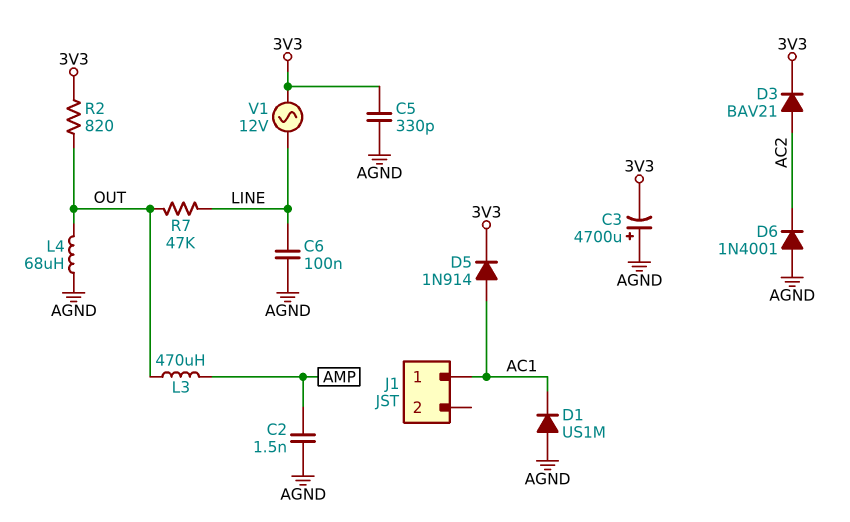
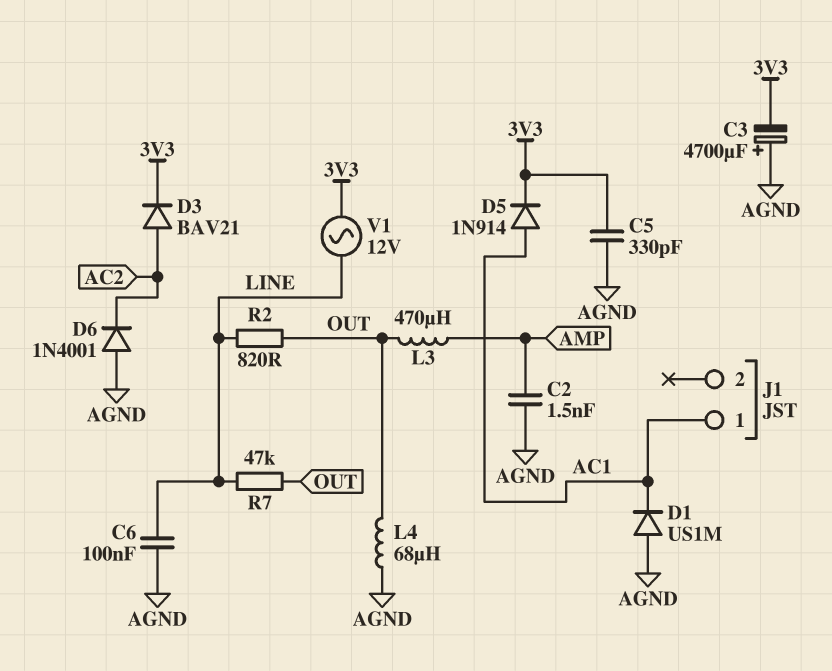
R2: 820 (3V3, OUT) -> 820 (LINE, OUT)

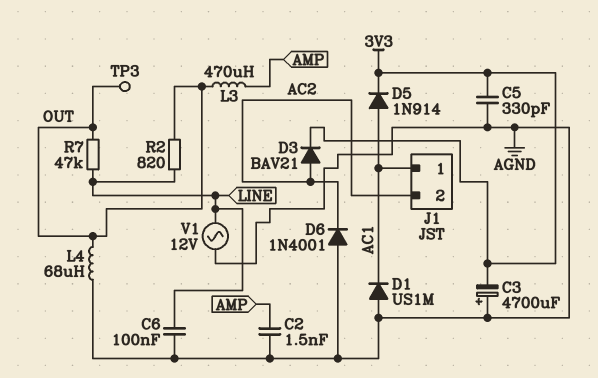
J1 pin 2: none -> AC2
TP3: none -> test point (OUT)
V1: AC 12V (3V3, LINE) -> AC 12V (AGND, LINE)

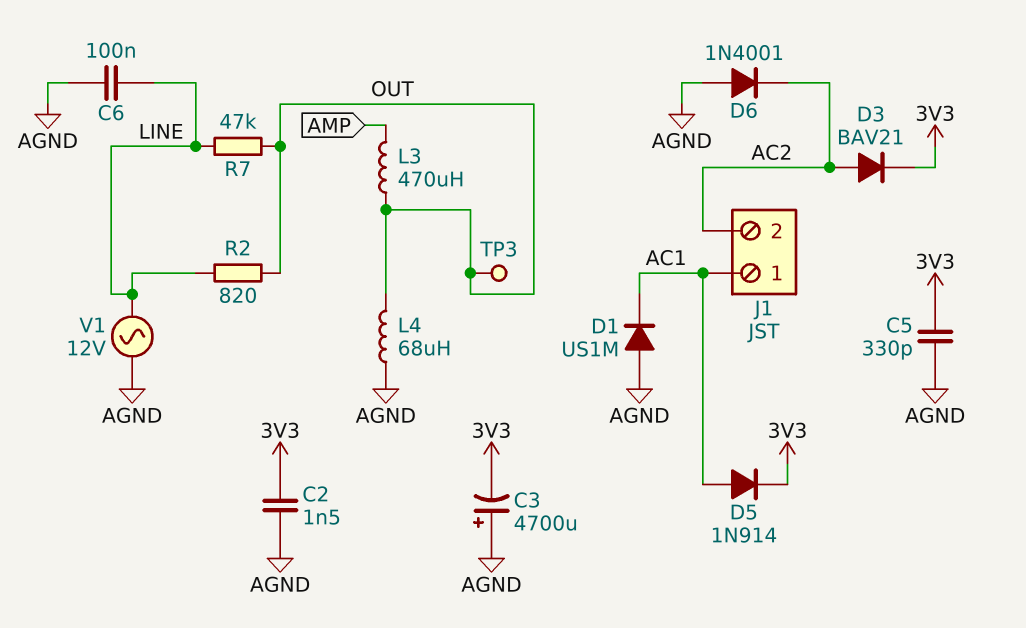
C2: 1.5nF (AGND, AMP) -> 1.5nF (3V3, AGND)

